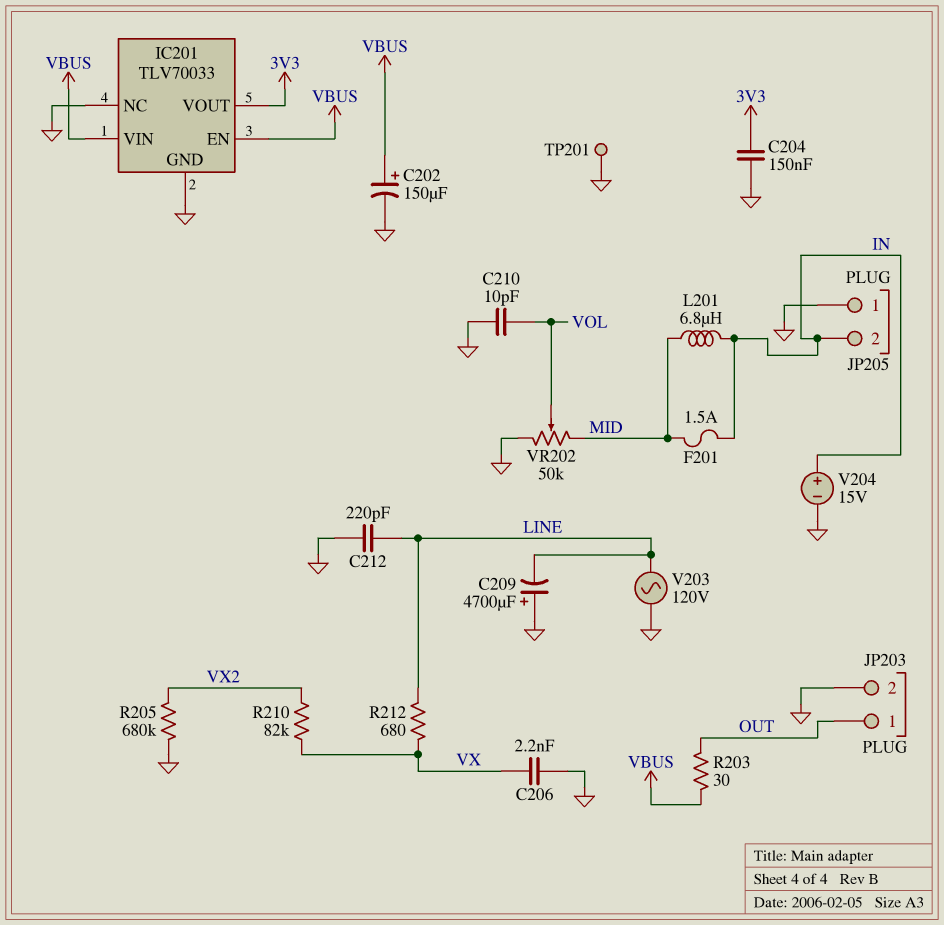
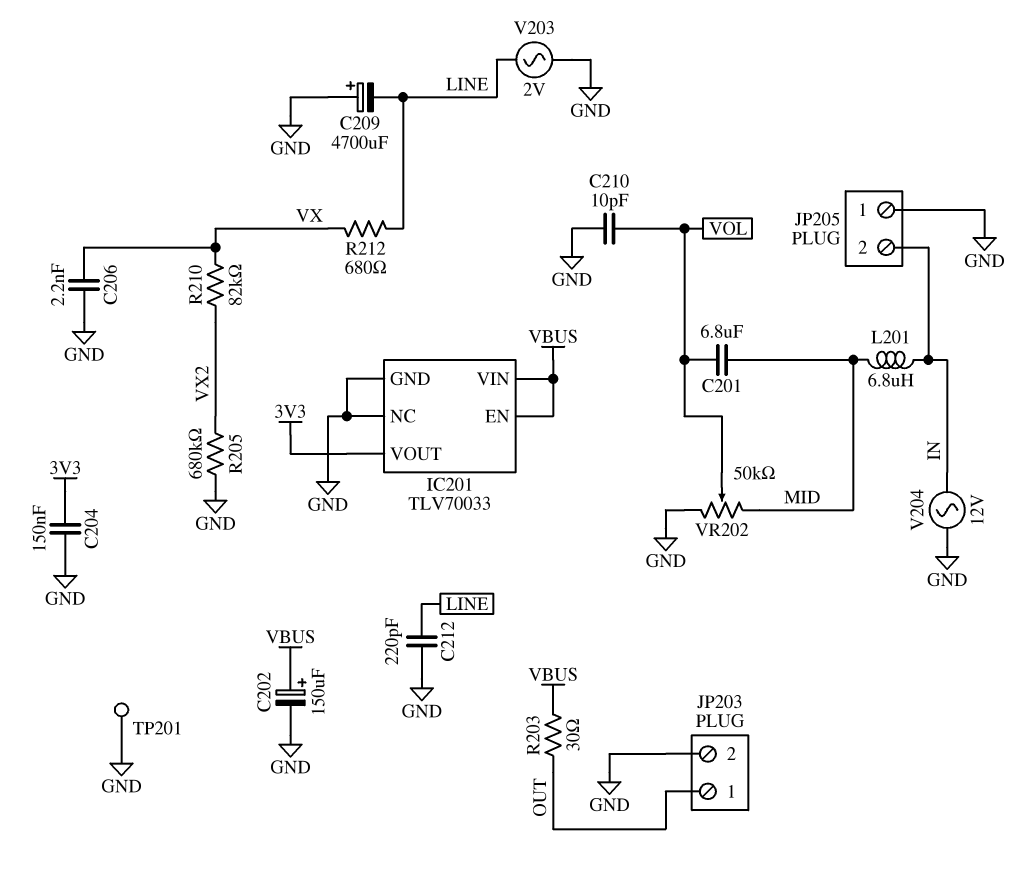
C201: none -> 6.8uF (MID, VOL)
F201: 1.5A (IN, MID) -> none
V203: AC 120V (GND, LINE) -> AC 2V (GND, LINE)
V204: 15V (plus IN, minus GND) -> AC 12V (GND, IN)

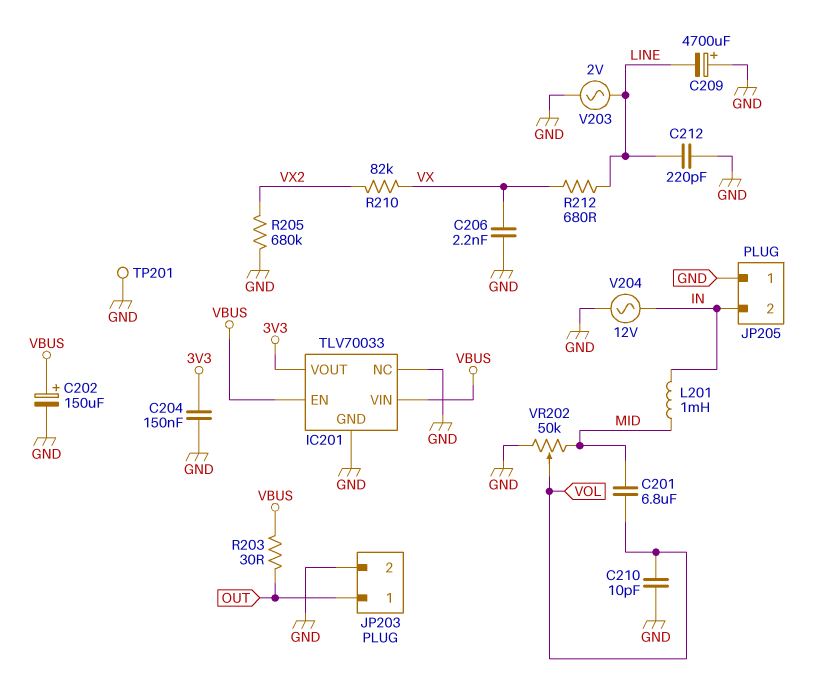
L201: 6.8uH (IN, MID) -> 1mH (IN, MID)

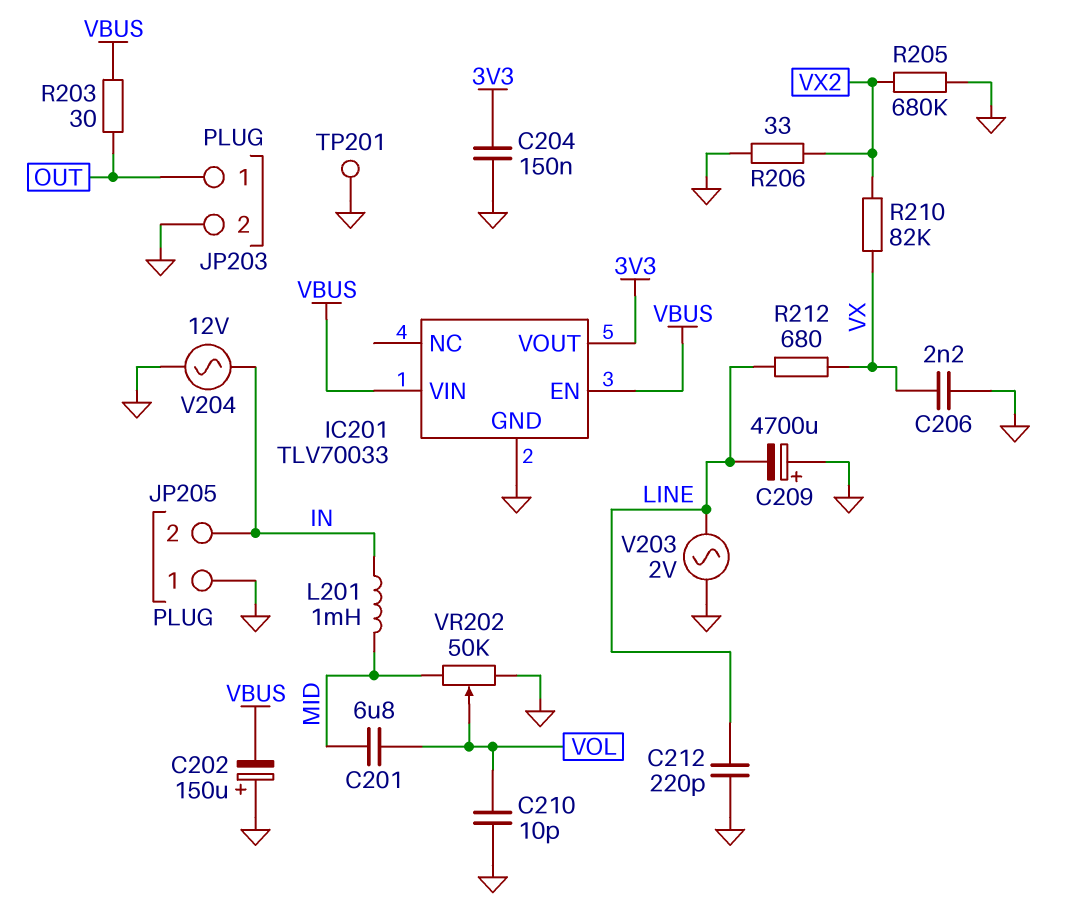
C202: 150uF (plus VBUS, minus GND) -> 150uF (plus GND, minus VBUS)
IC201 pin NC: GND -> none
R206: none -> 33 (GND, VX2)

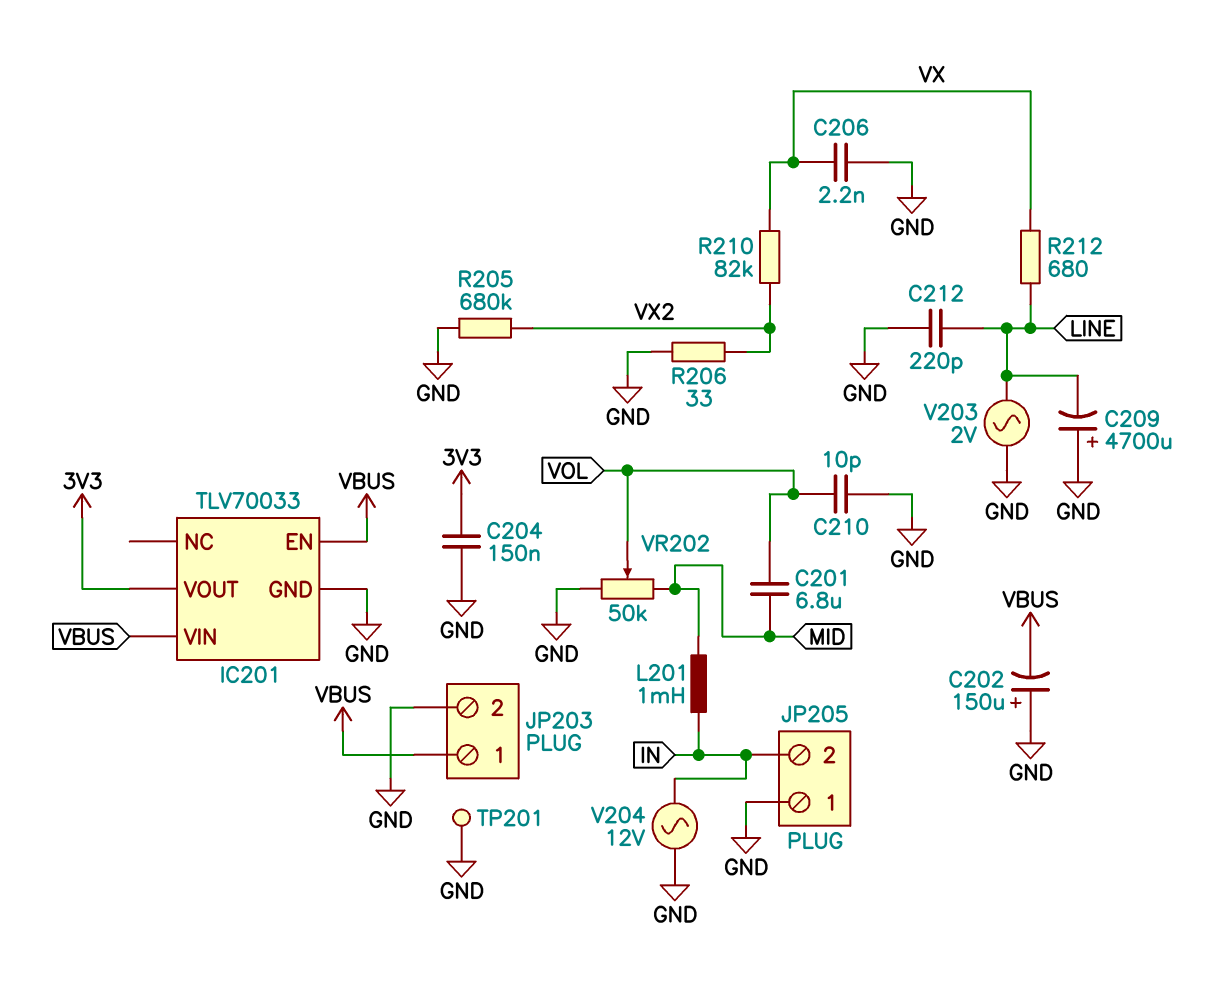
JP203 pin 1: OUT -> VBUS
R203: 30 (OUT, VBUS) -> none

